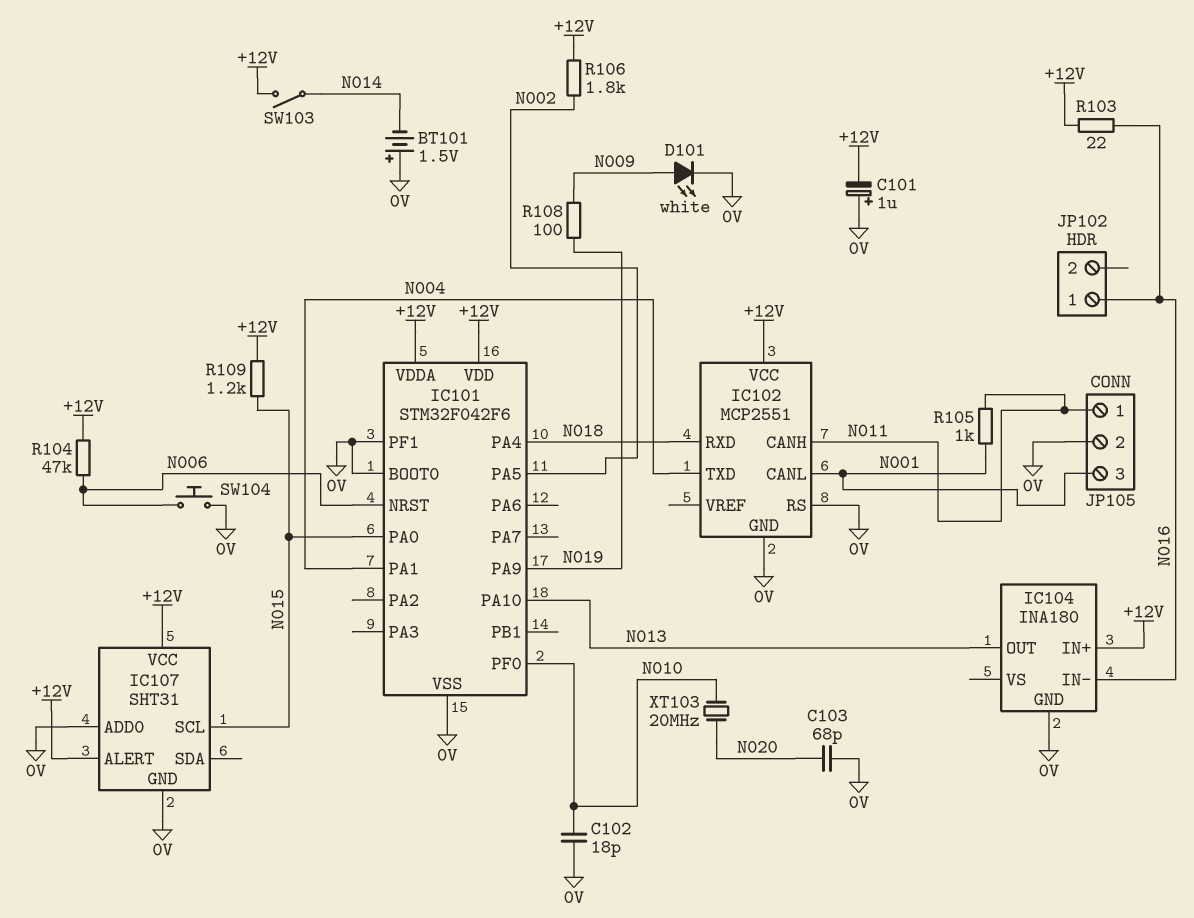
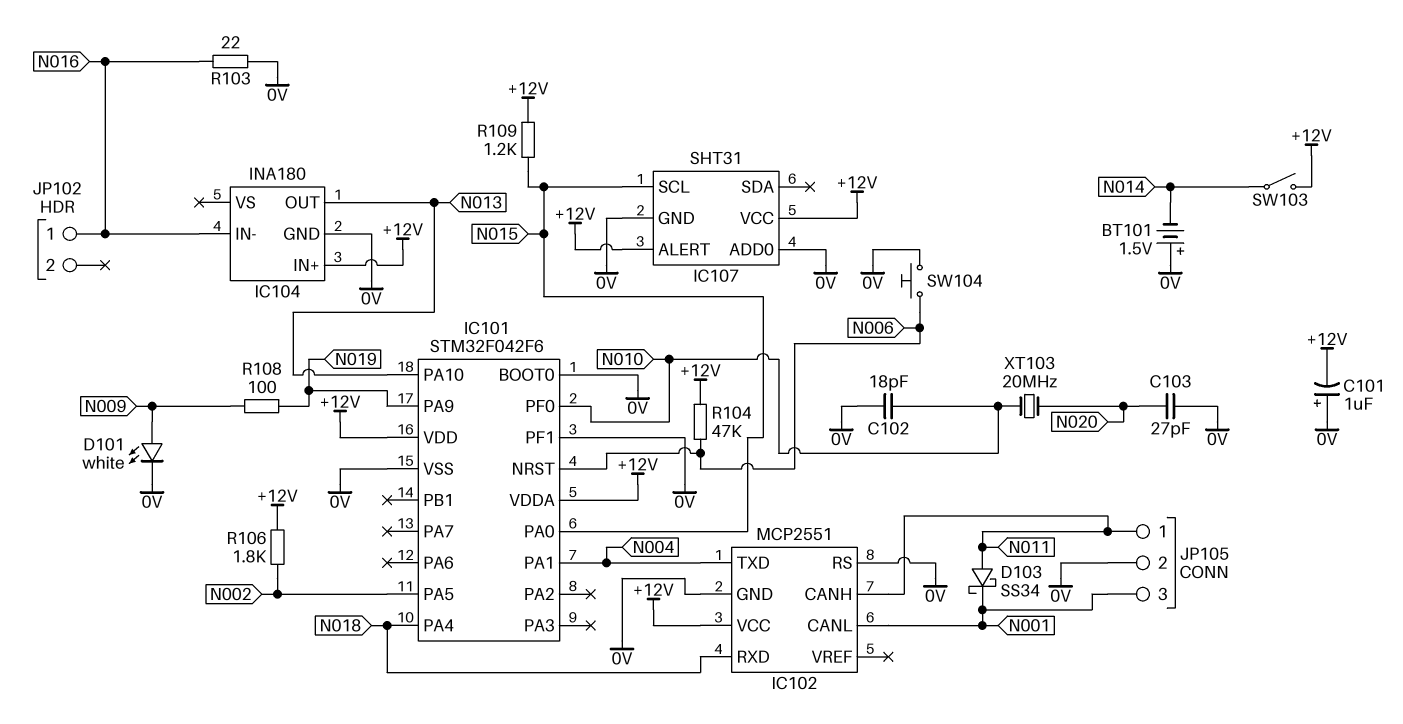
C103: 68pF (0V, N020) -> 27pF (0V, N020)
D103: none -> schottky SS34 (A N011, K N001)
R103: 22 (+12V, N016) -> 22 (0V, N016)
R105: 1k (N001, N011) -> none

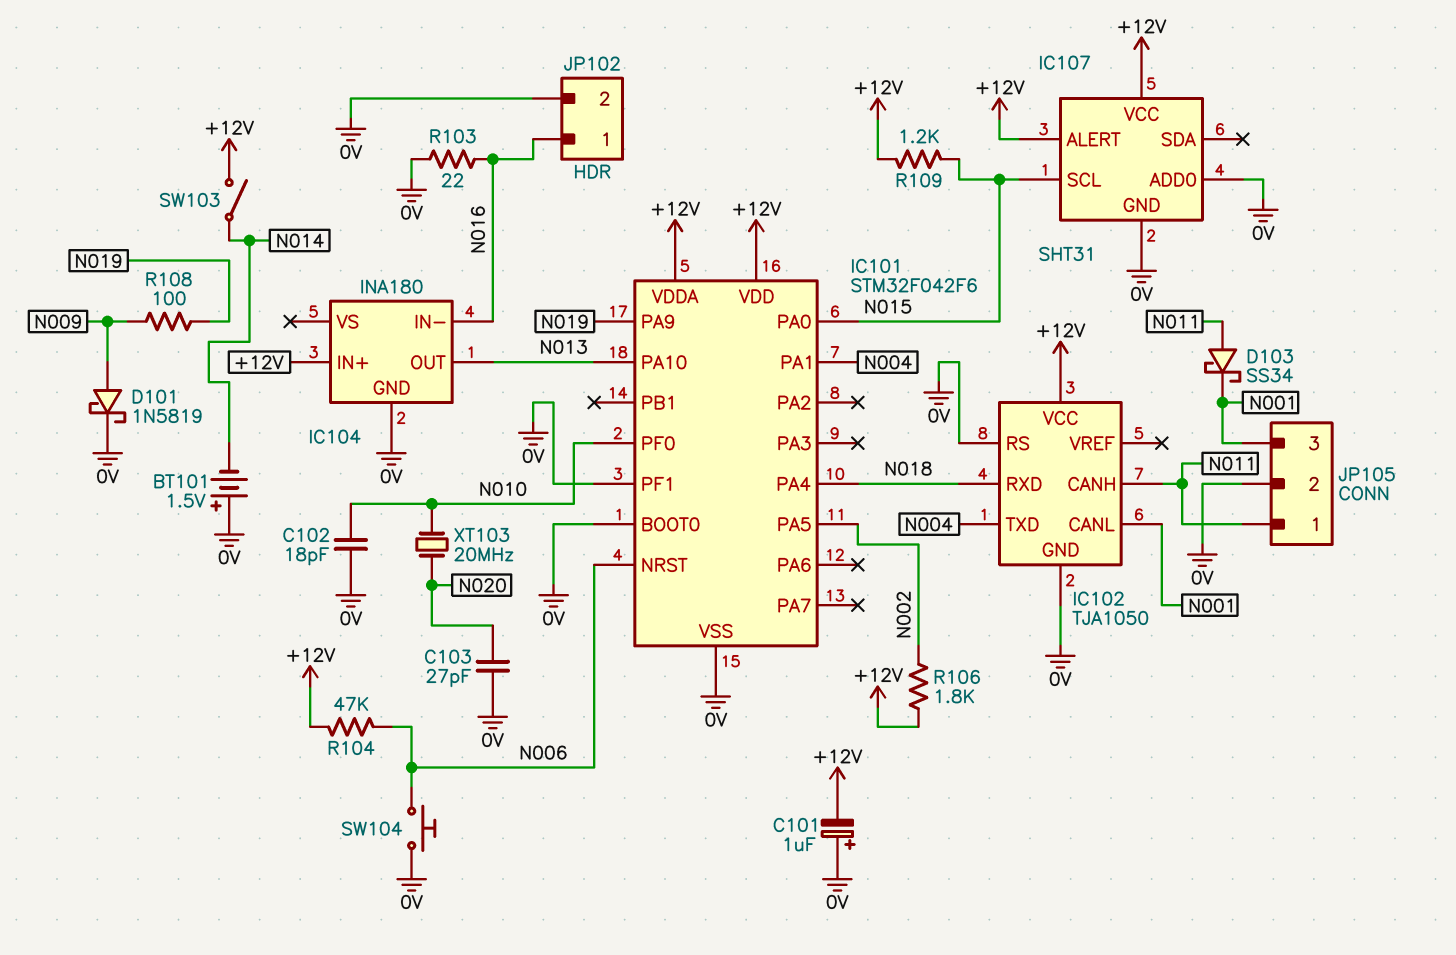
D101: LED white (A N009, K 0V) -> schottky 1N5819 (A N009, K 0V)
IC102: MCP2551 -> TJA1050
JP102 pin 2: none -> 0V

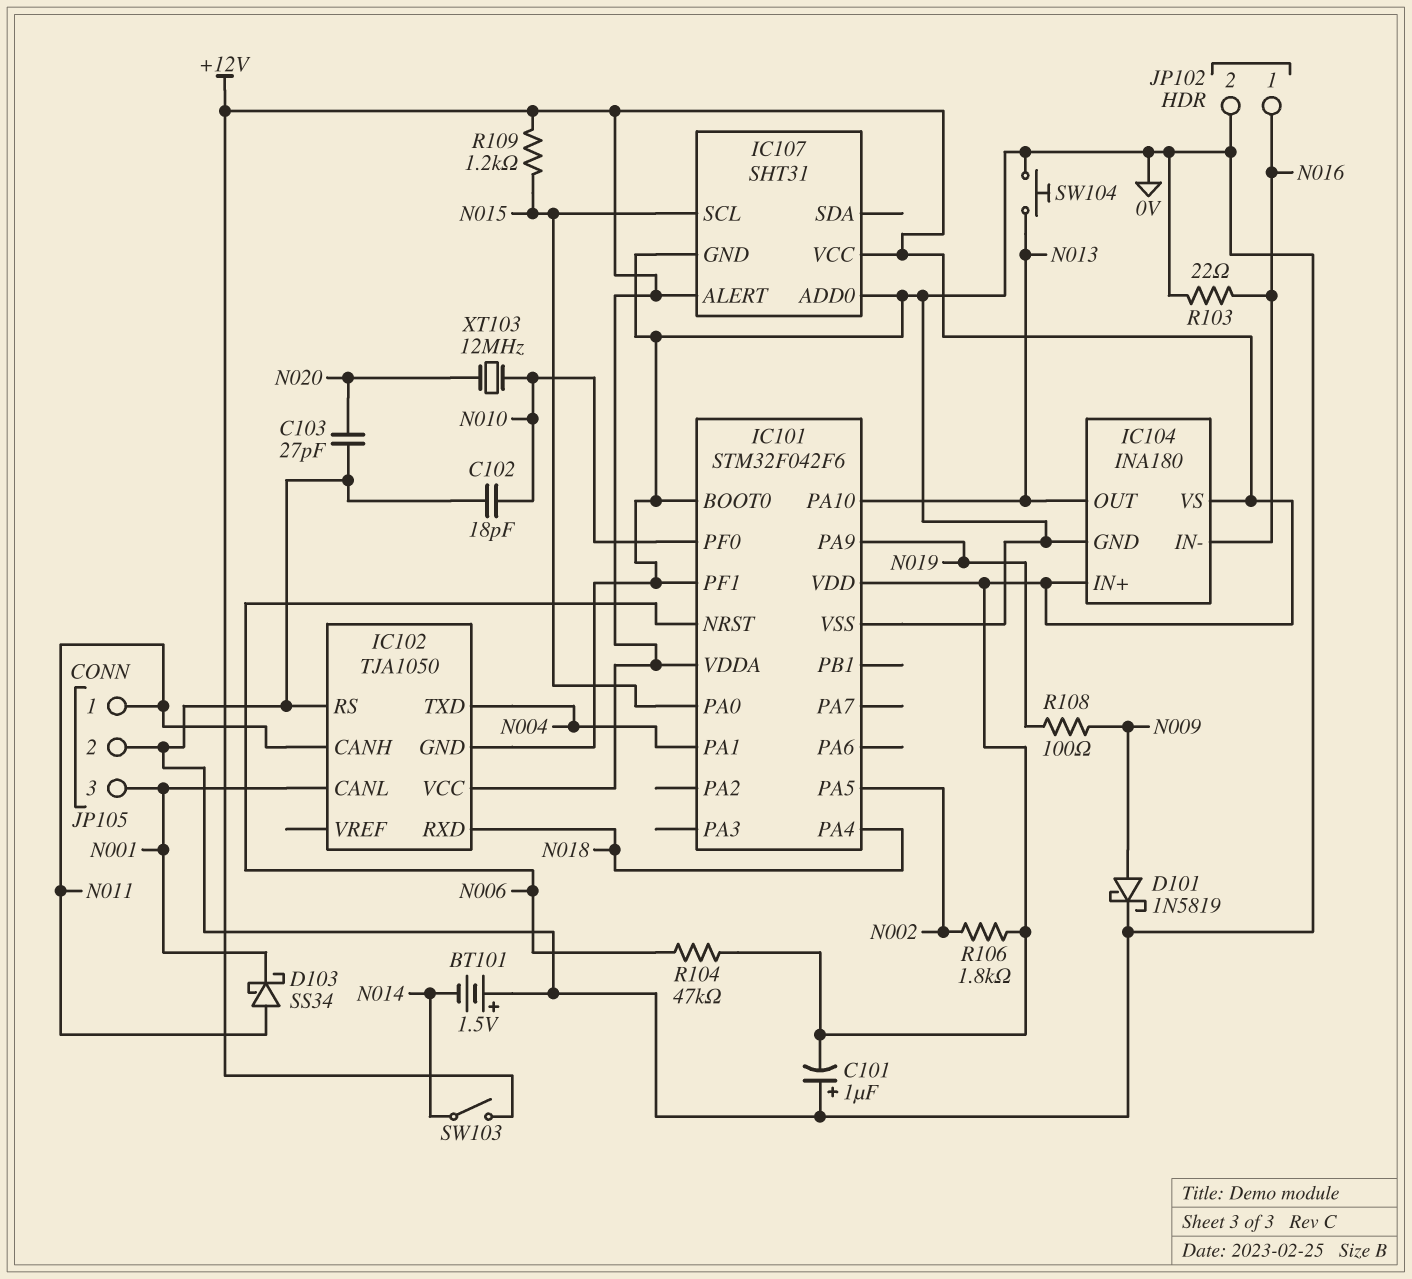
IC104 pin VS: none -> +12V
SW104: button (0V, N006) -> button (0V, N013)
XT103: 20MHz (N010, N020) -> 12MHz (N010, N020)

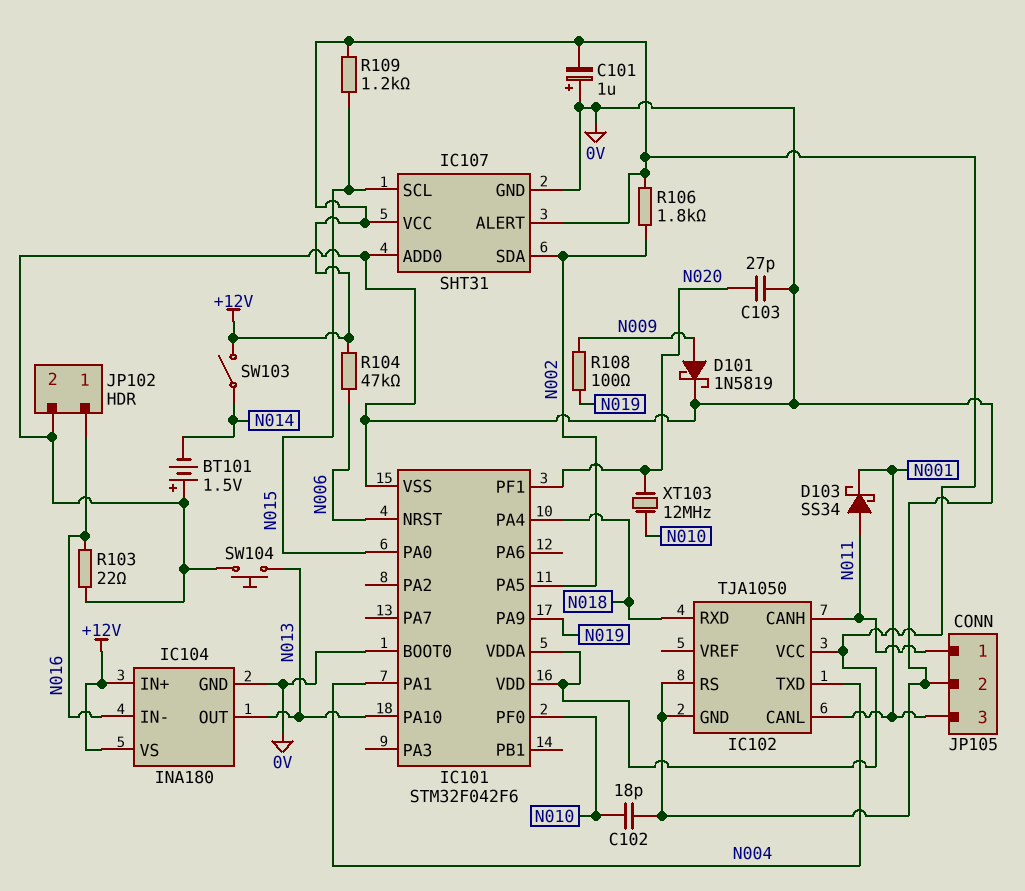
IC101 pin PF1: 0V -> N020
IC107 pin SDA: none -> N002

